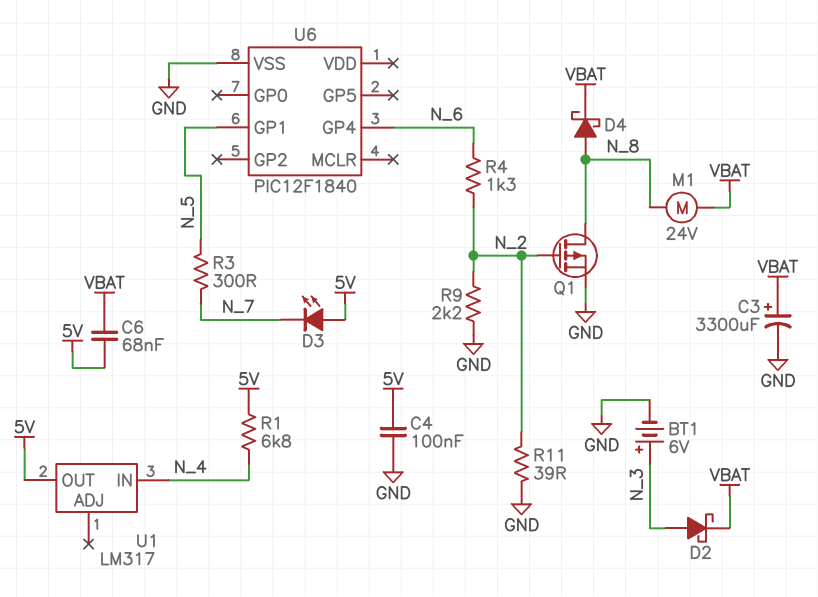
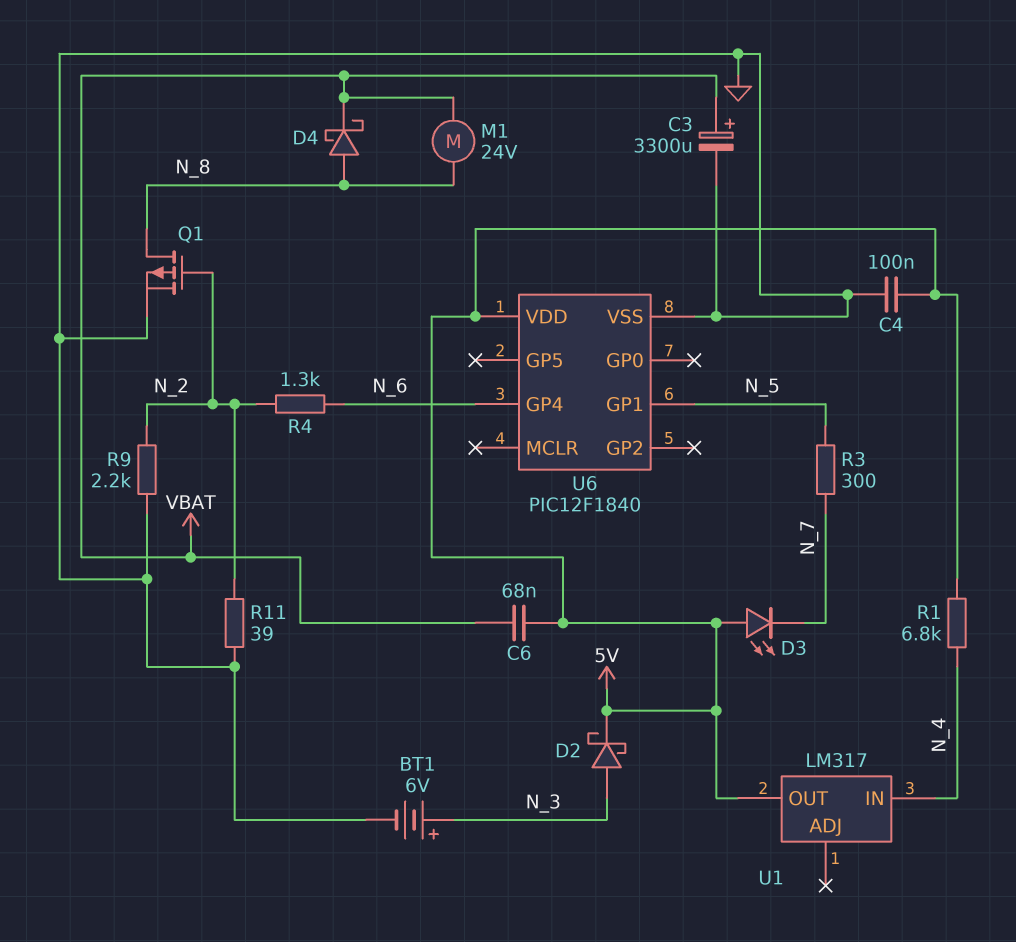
D2: schottky (A N_3, K VBAT) -> schottky (A N_3, K 5V)
U6 pin VDD: none -> 5V

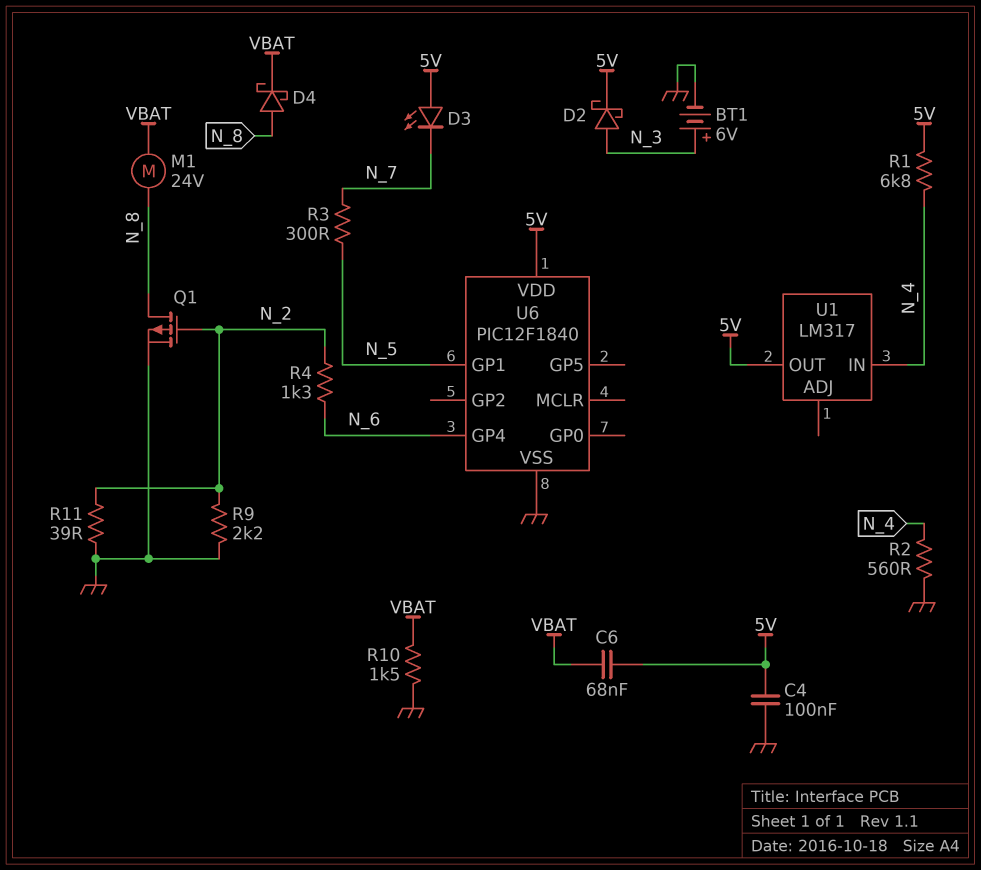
C3: 3300uF (plus VBAT, minus GND) -> none
R2: none -> 560 (GND, N_4)
R10: none -> 1.5k (GND, VBAT)

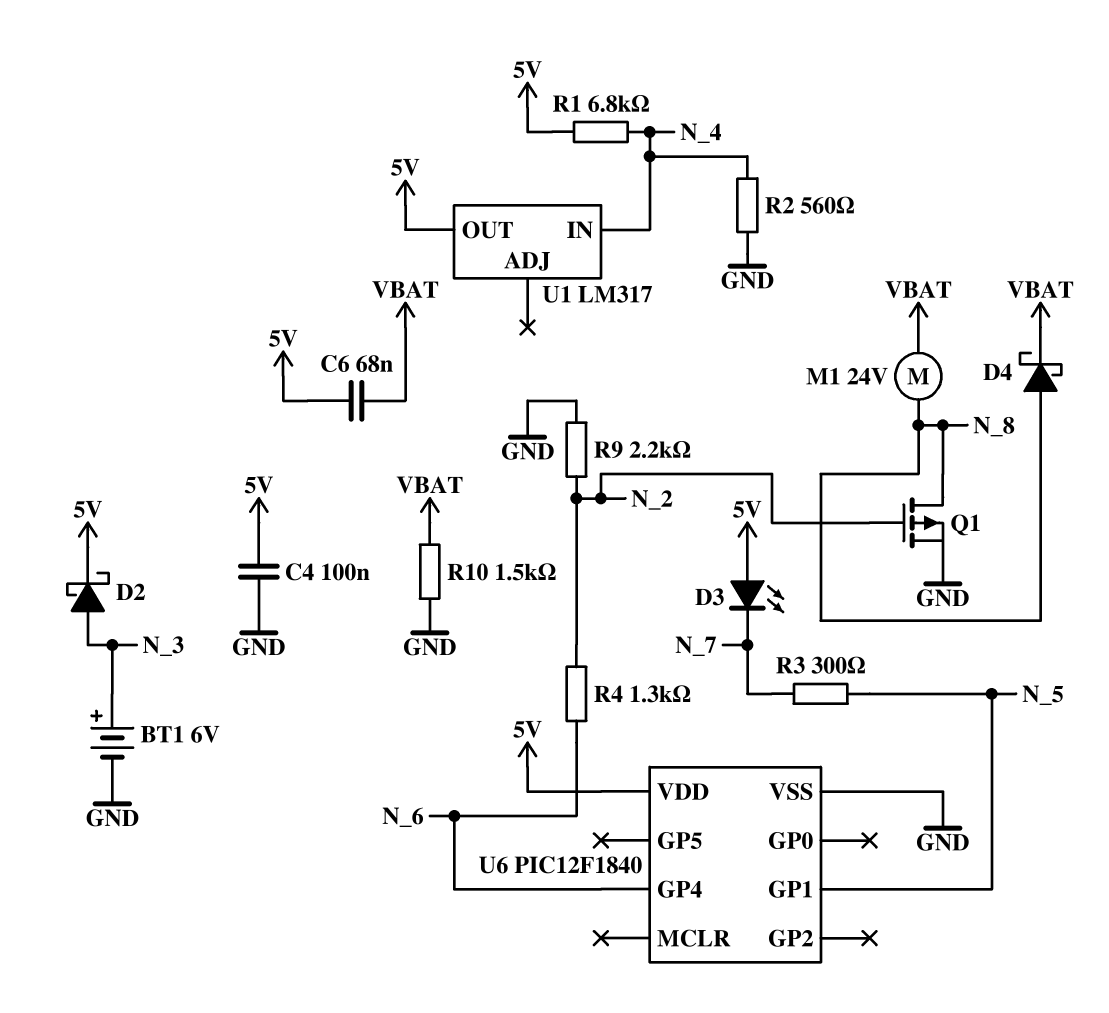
R11: 39 (GND, N_2) -> none

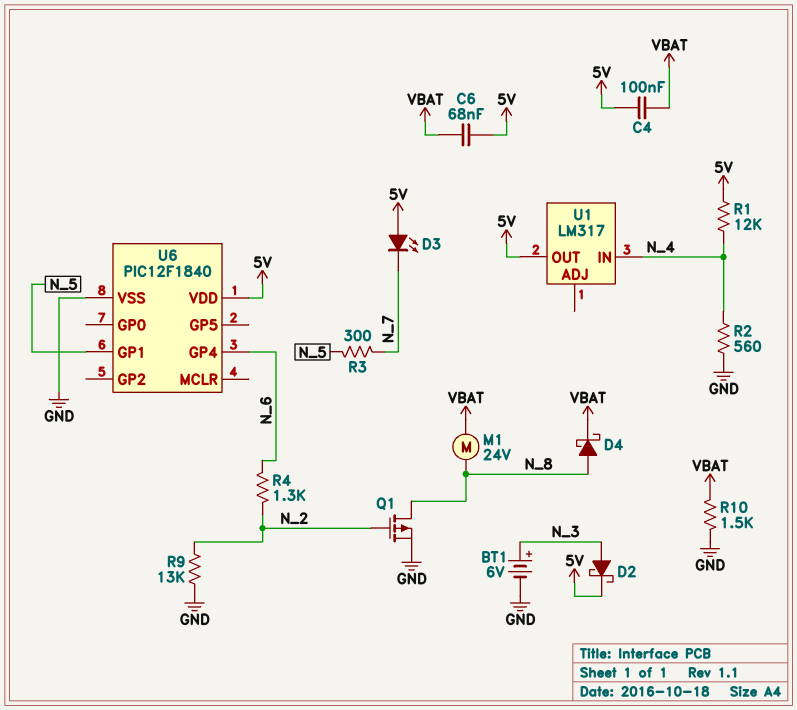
C4: 100nF (5V, GND) -> 100nF (5V, VBAT)
R1: 6.8k (5V, N_4) -> 12k (5V, N_4)
R9: 2.2k (GND, N_2) -> 13k (GND, N_2)

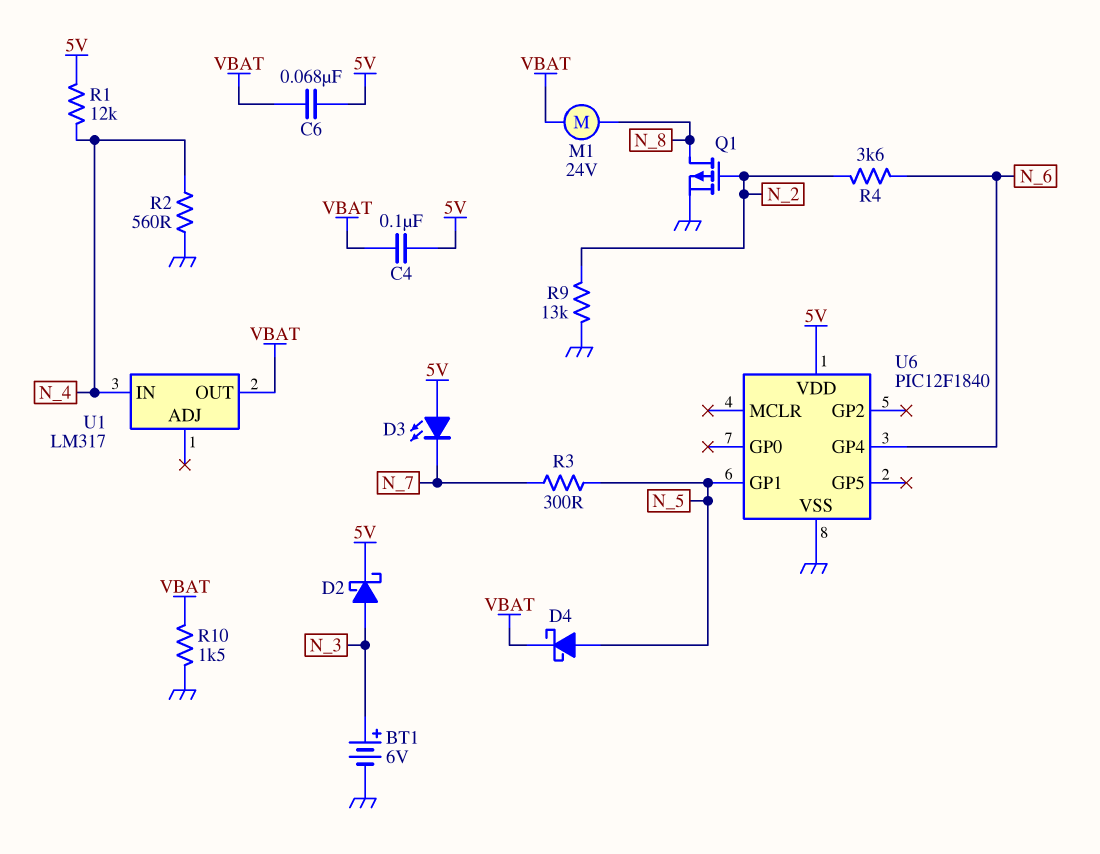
D4: schottky (A N_8, K VBAT) -> schottky (A N_5, K VBAT)
R4: 1.3k (N_2, N_6) -> 3.6k (N_2, N_6)
U1 pin OUT: 5V -> VBAT

